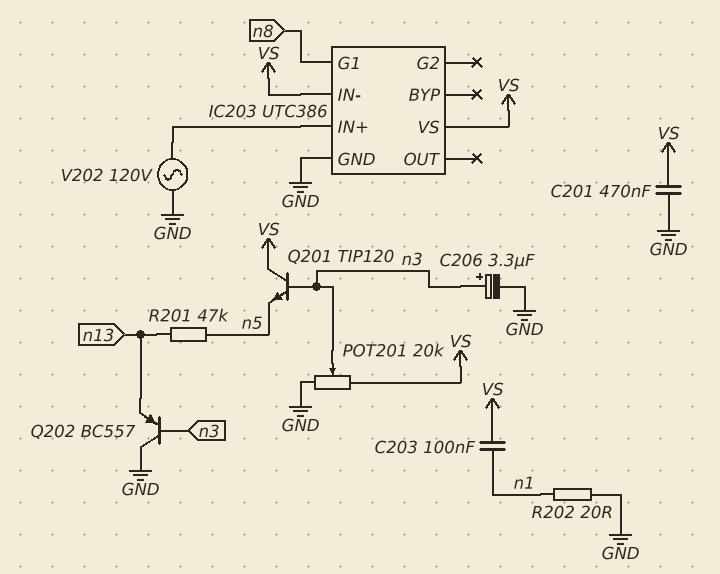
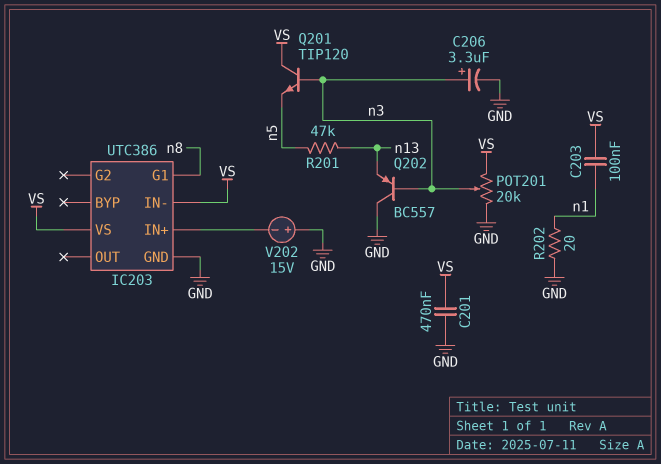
V202: AC 120V (GND, IC203/IN+) -> 15V (plus GND, minus IC203/IN+)

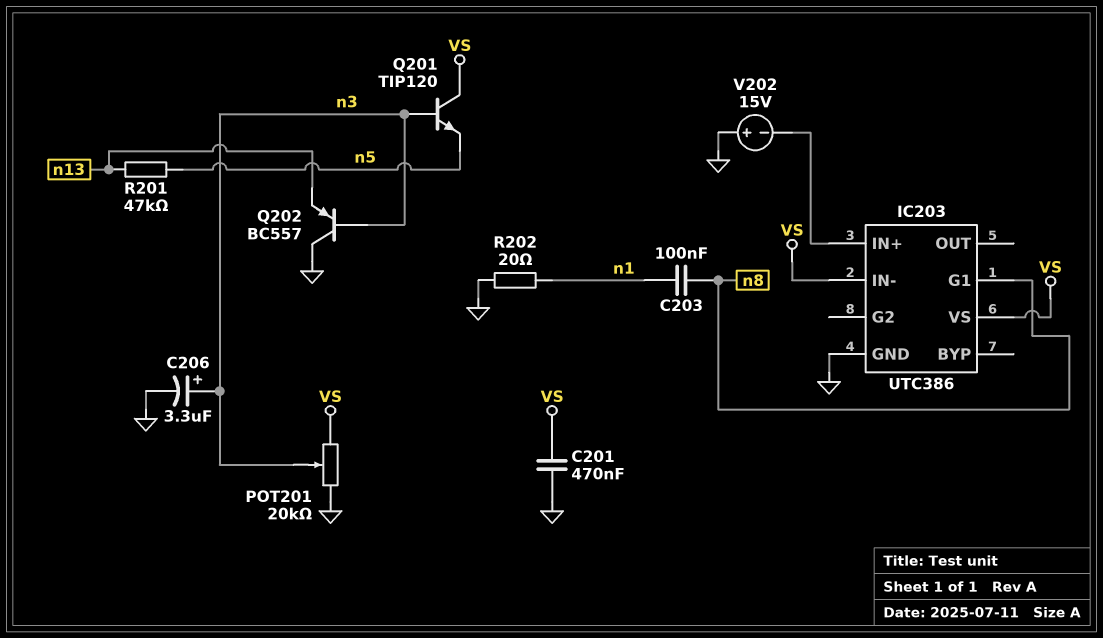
C203: 100nF (VS, n1) -> 100nF (n1, n8)

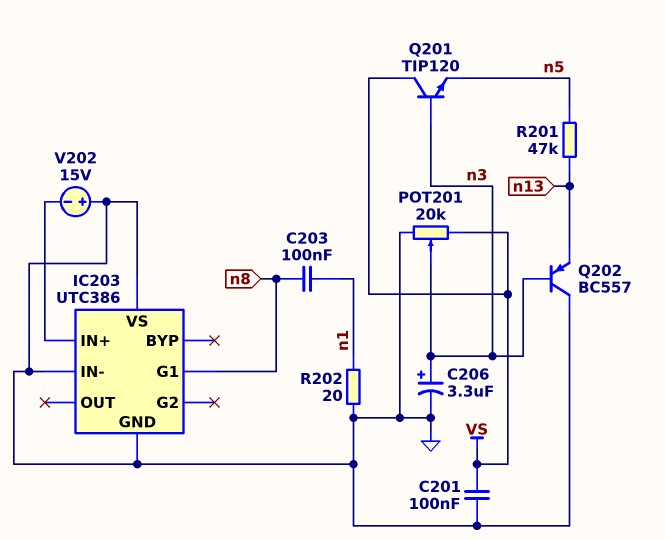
C201: 470nF (GND, VS) -> 100nF (GND, VS)
IC203 pin IN-: VS -> GND
IC203 pin VS: VS -> GND

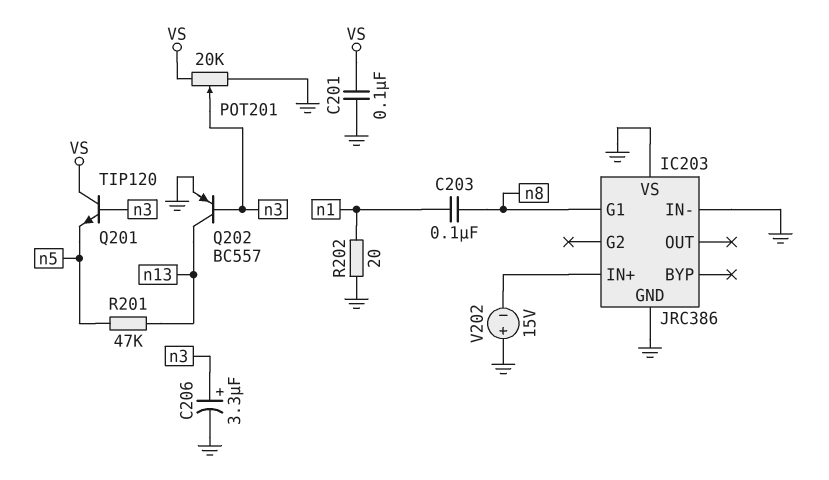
IC203: UTC386 -> JRC386
Q202: PNP BC557 (B n3, C GND, E n13) -> PNP BC557 (B n3, C n13, E GND)

